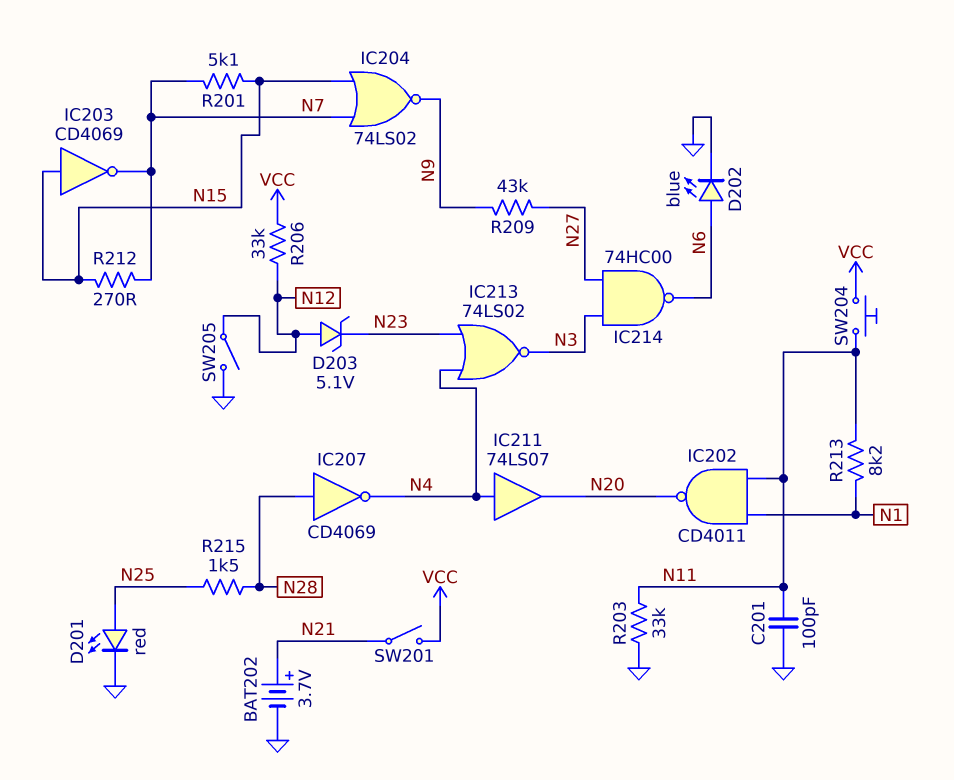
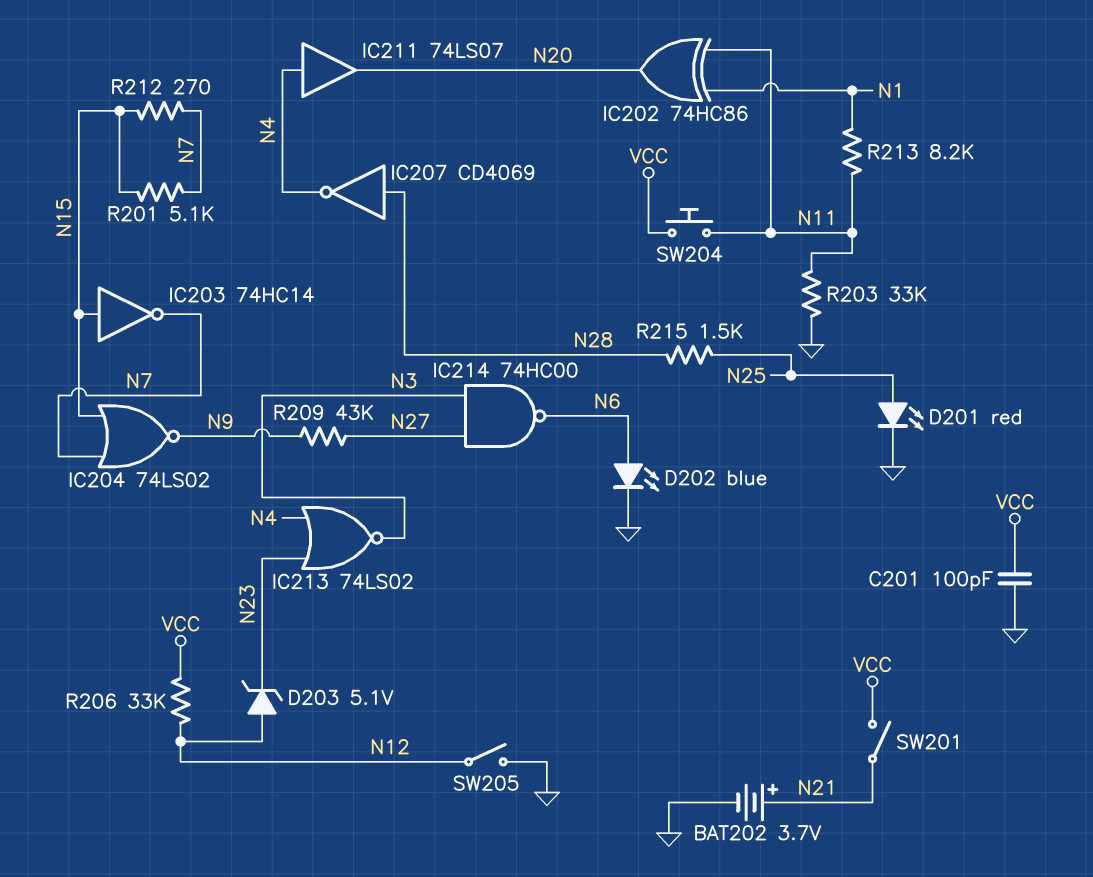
C201: 100pF (GND, N11) -> 100pF (GND, VCC)
IC202: NAND CD4011 (in N1, in N11, out N20) -> XOR 74HC86 (in N1, in N11, out N20)
IC203: NOT CD4069 (in N15, out N7) -> NOT 74HC14 (in N15, out N7)

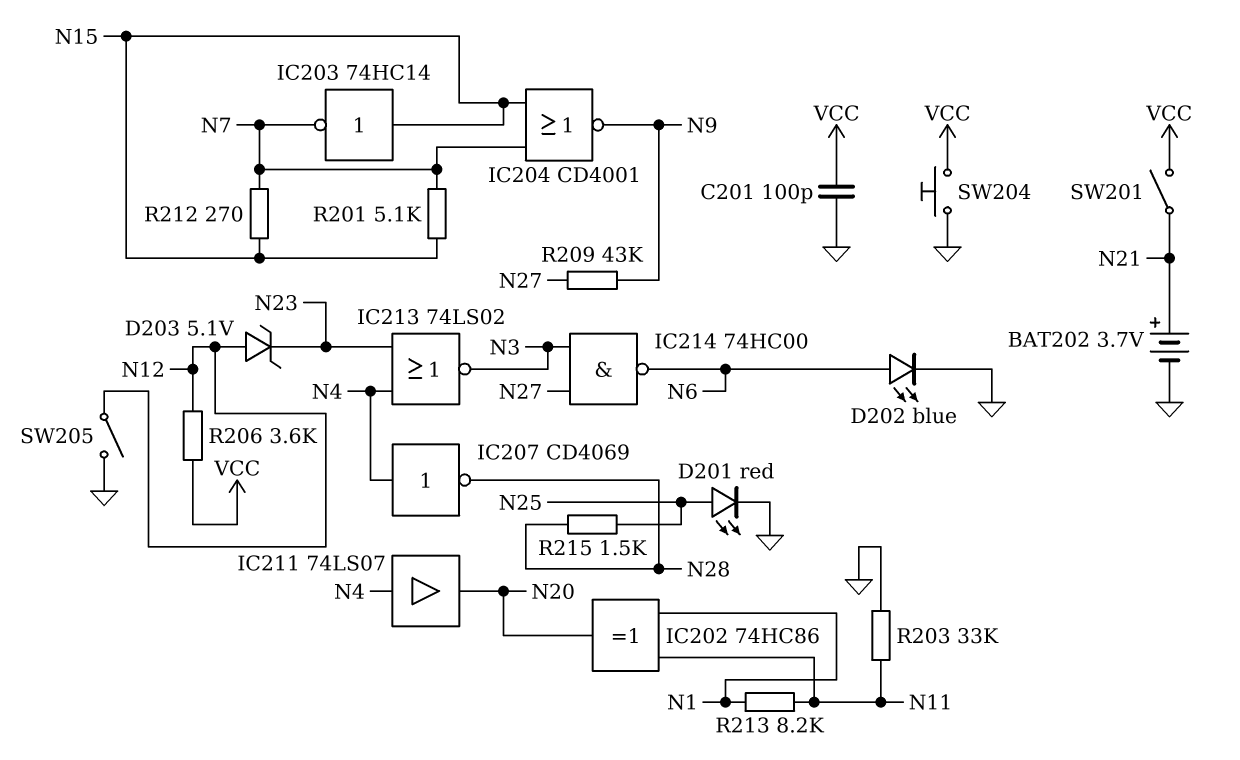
IC204: NOR 74LS02 (in N7, in N15, out N9) -> NOR CD4001 (in N7, in N15, out N9)
IC207: NOT CD4069 (in N28, out N4) -> NOT CD4069 (in N4, out N28)
R206: 33k (N12, VCC) -> 3.6k (N12, VCC)
SW204: button (N11, VCC) -> button (GND, VCC)

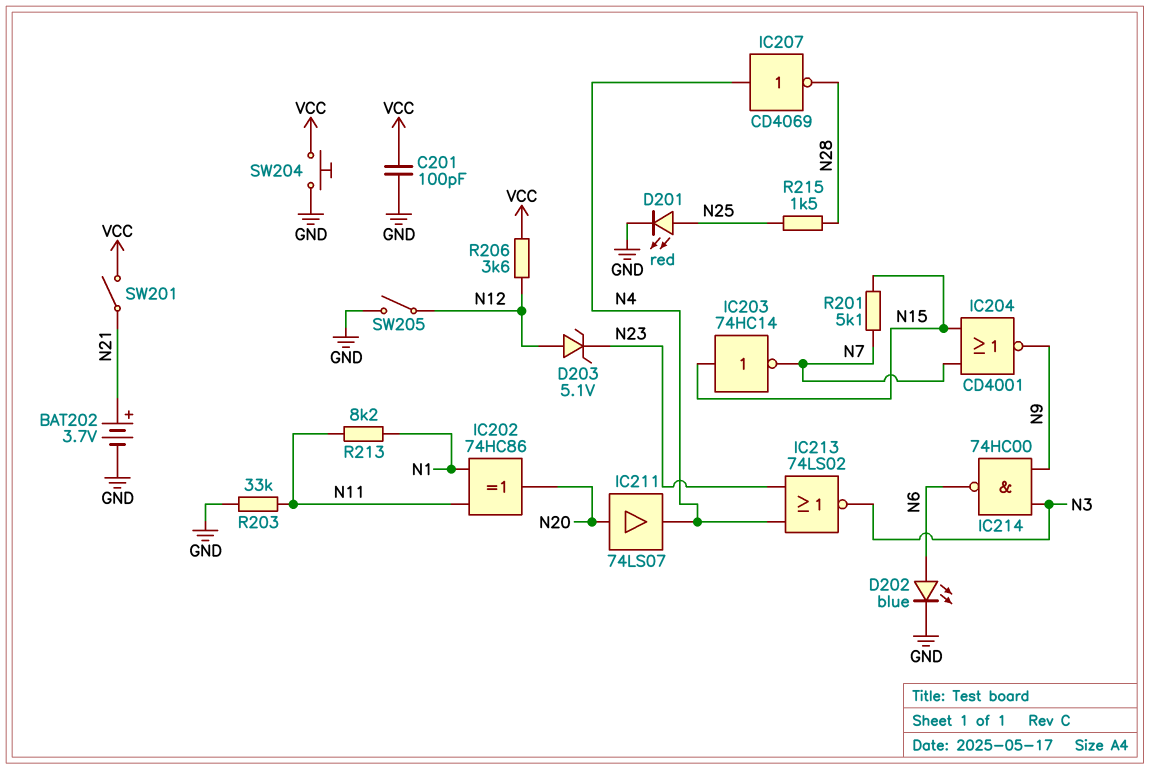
IC211: buffer 74LS07 (in N4, out N20) -> buffer 74LS07 (in N20, out N4)
IC214: NAND 74HC00 (in N3, in N27, out N6) -> NAND 74HC00 (in N3, in N9, out N6)
R209: 43k (N9, N27) -> none
R212: 270 (N7, N15) -> none

